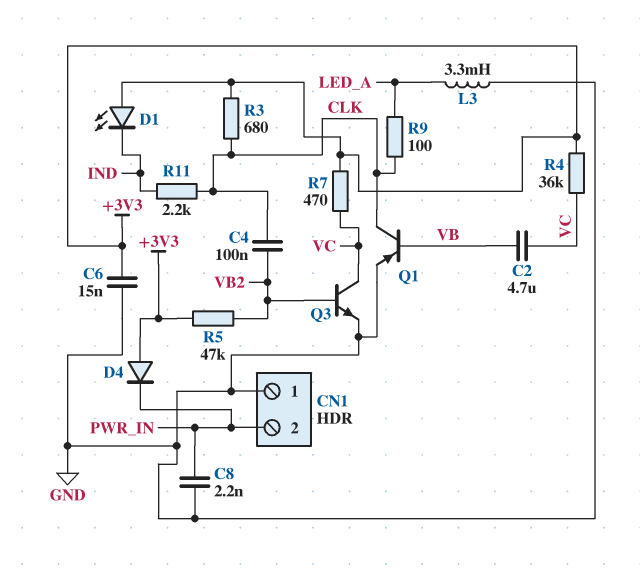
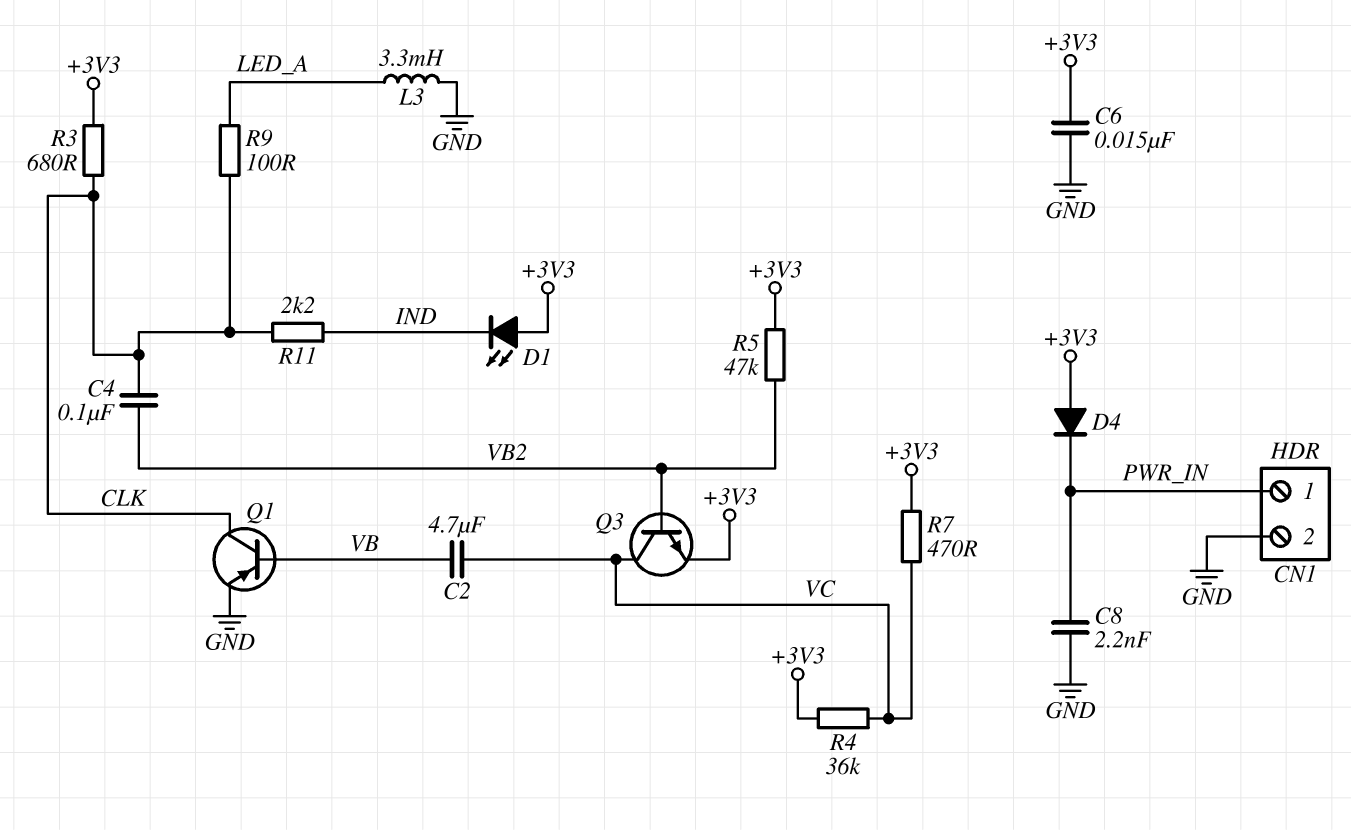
CN1 pin 1: GND -> PWR_IN
CN1 pin 2: PWR_IN -> GND
Q3: NPN (B VB2, C VC, E GND) -> NPN (B VB2, C VC, E +3V3)

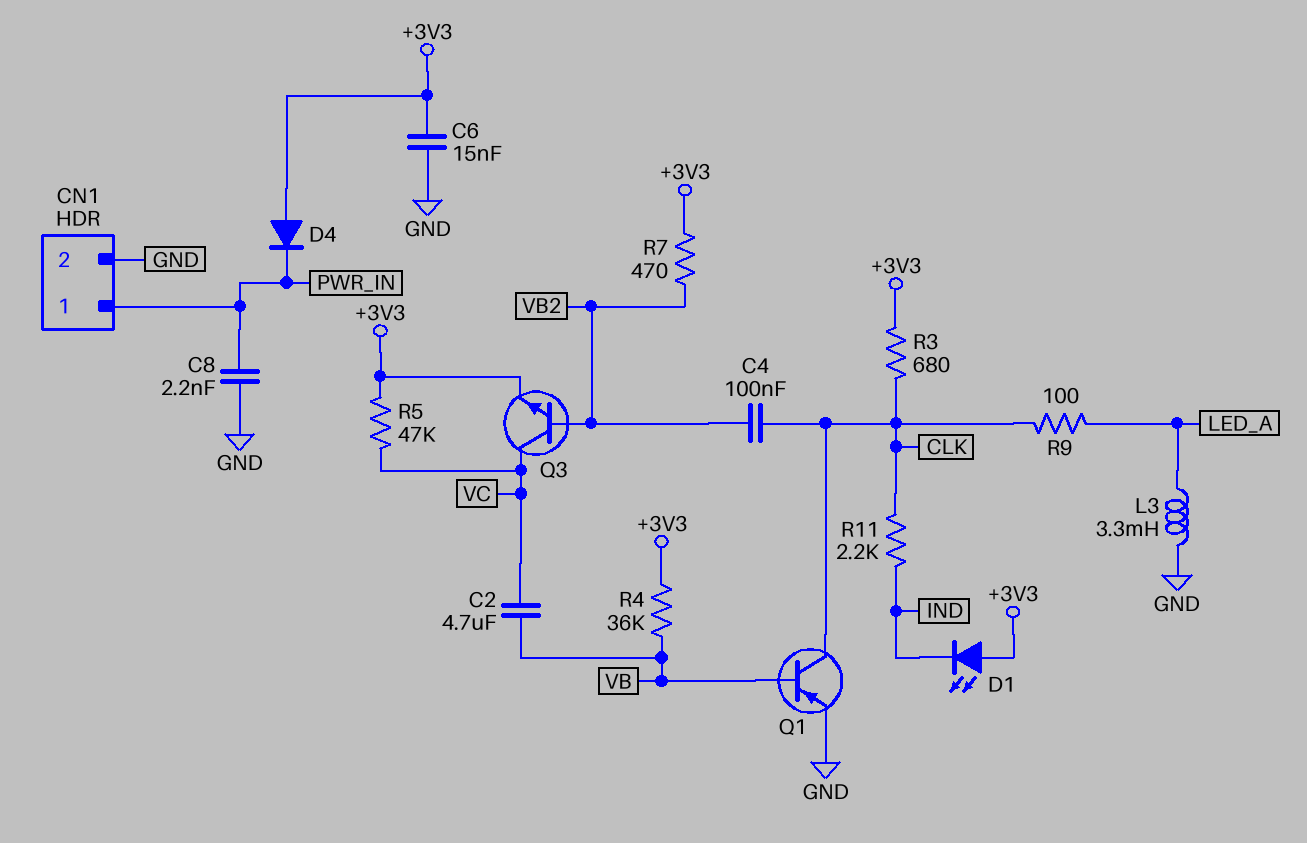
R4: 36k (+3V3, VC) -> 36k (+3V3, VB)
R5: 47k (+3V3, VB2) -> 47k (+3V3, VC)
R7: 470 (+3V3, VC) -> 470 (+3V3, VB2)

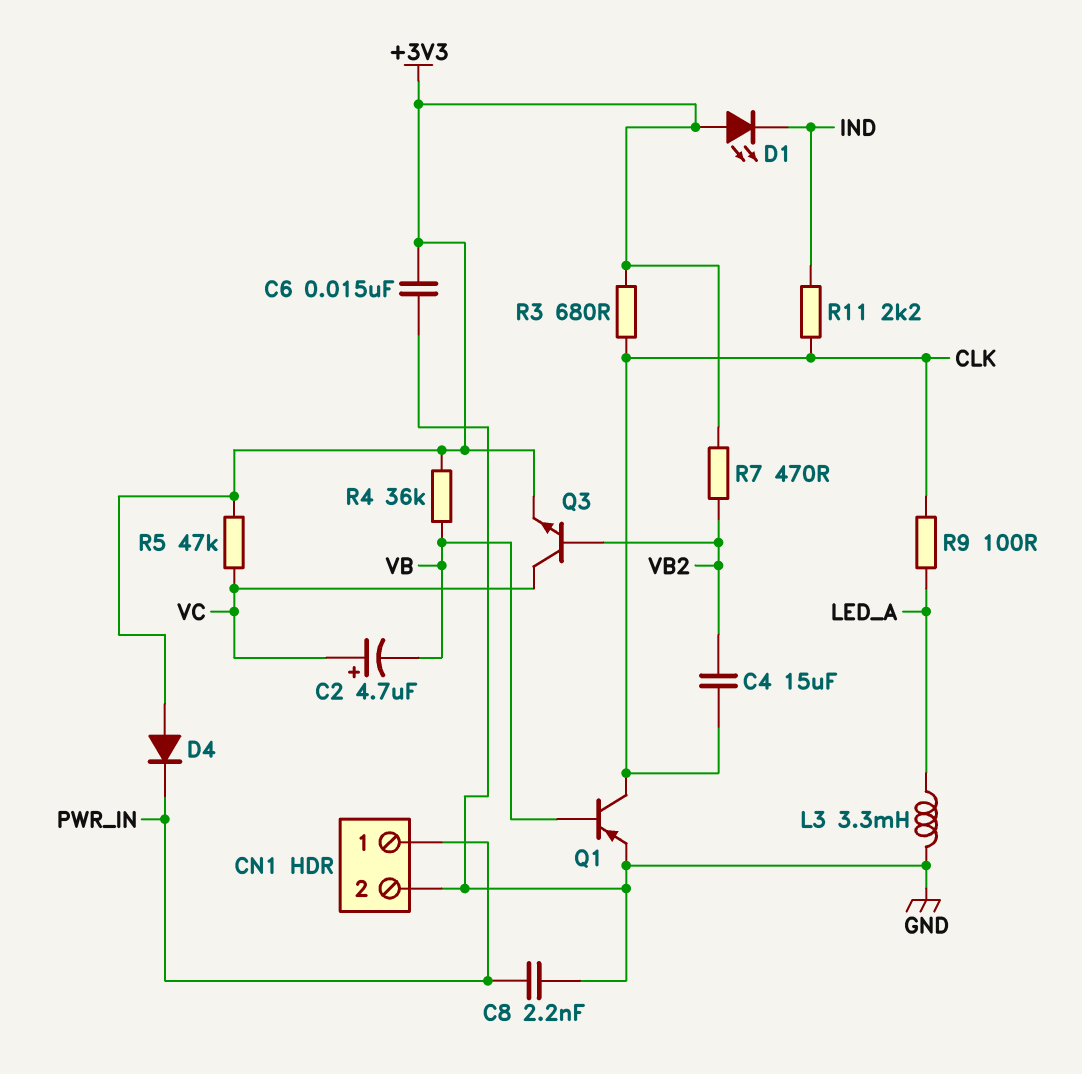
C2: 4.7uF (VB, VC) -> 4.7uF (plus VC, minus VB)
C4: 100nF (CLK, VB2) -> 15uF (CLK, VB2)

